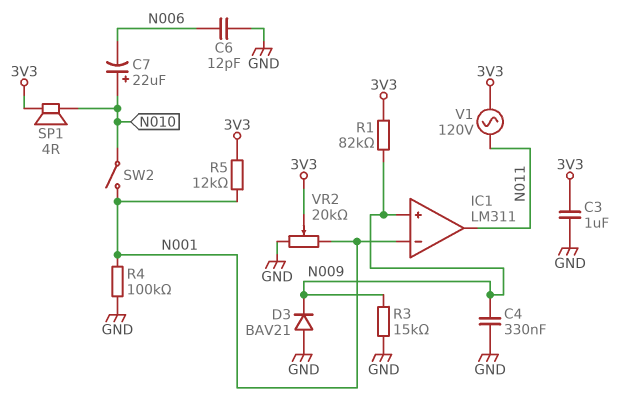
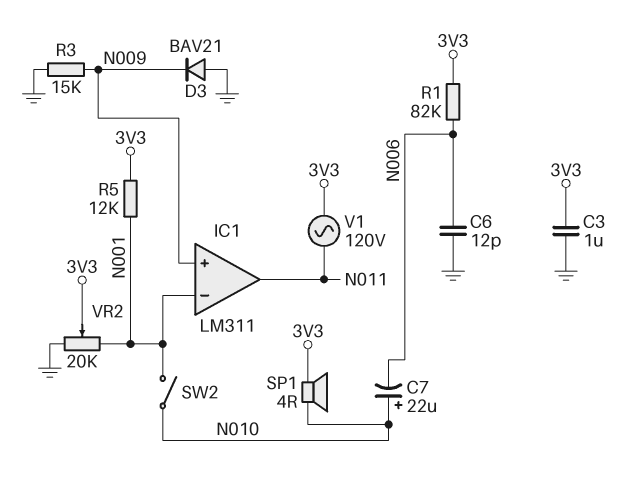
C4: 330nF (GND, N009) -> none
R1: 82k (3V3, N009) -> 82k (3V3, N006)
R4: 100k (GND, N001) -> none

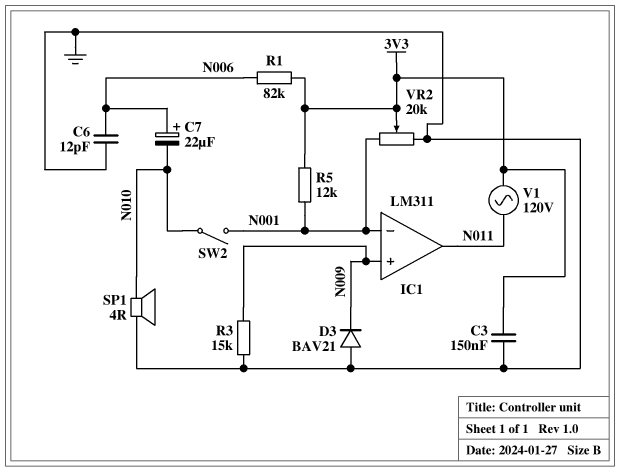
C3: 1uF (3V3, GND) -> 150nF (3V3, GND)
C7: 22uF (plus N010, minus N006) -> 22uF (plus N006, minus N010)
SP1: speaker 4R (3V3, N010) -> speaker 4R (GND, N010)

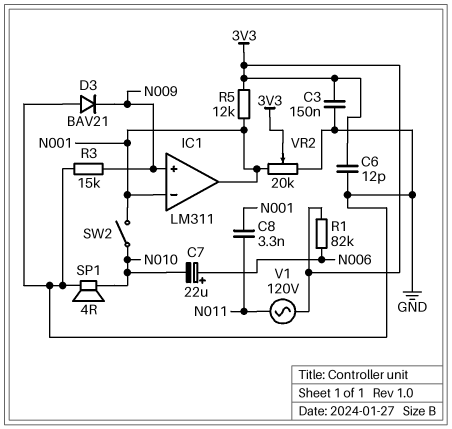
C6: 12pF (GND, N006) -> 12pF (3V3, GND)
C8: none -> 3.3nF (N001, N011)
IC1 pin out: N011 -> N001

